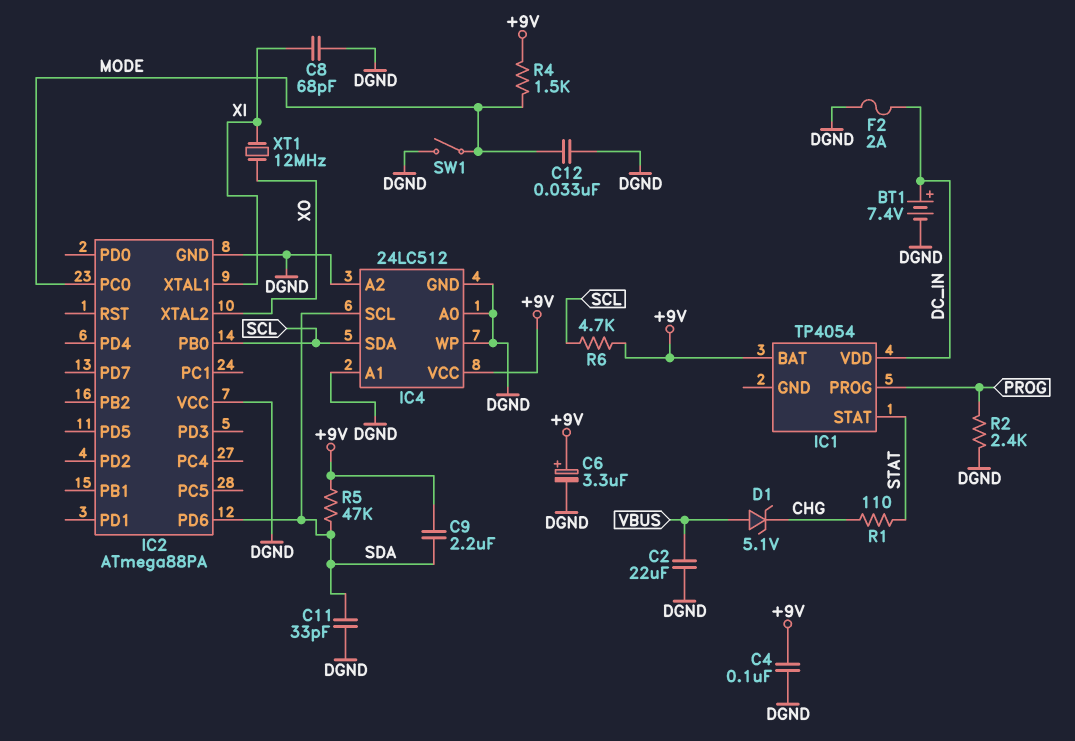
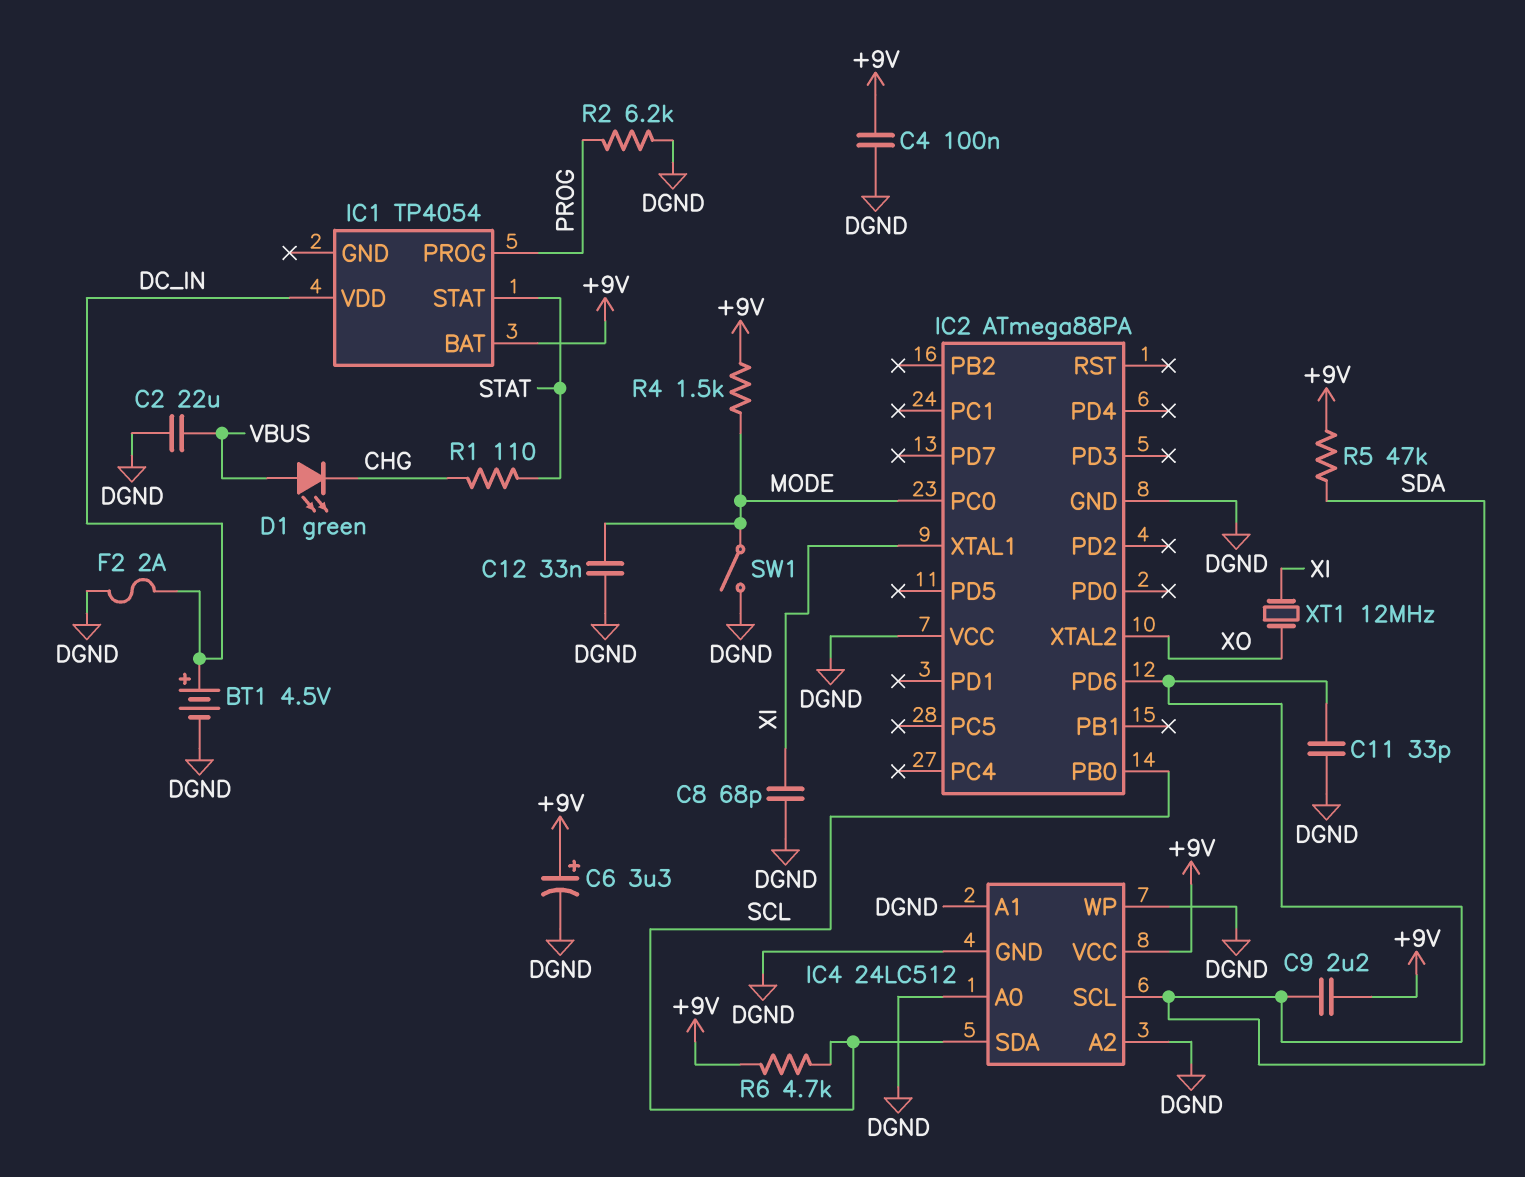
BT1: 7.4V (plus DC_IN, minus DGND) -> 4.5V (plus DC_IN, minus DGND)
D1: zener 5.1V (A VBUS, K CHG) -> LED green (A VBUS, K CHG)
R2: 2.4k (DGND, PROG) -> 6.2k (DGND, PROG)

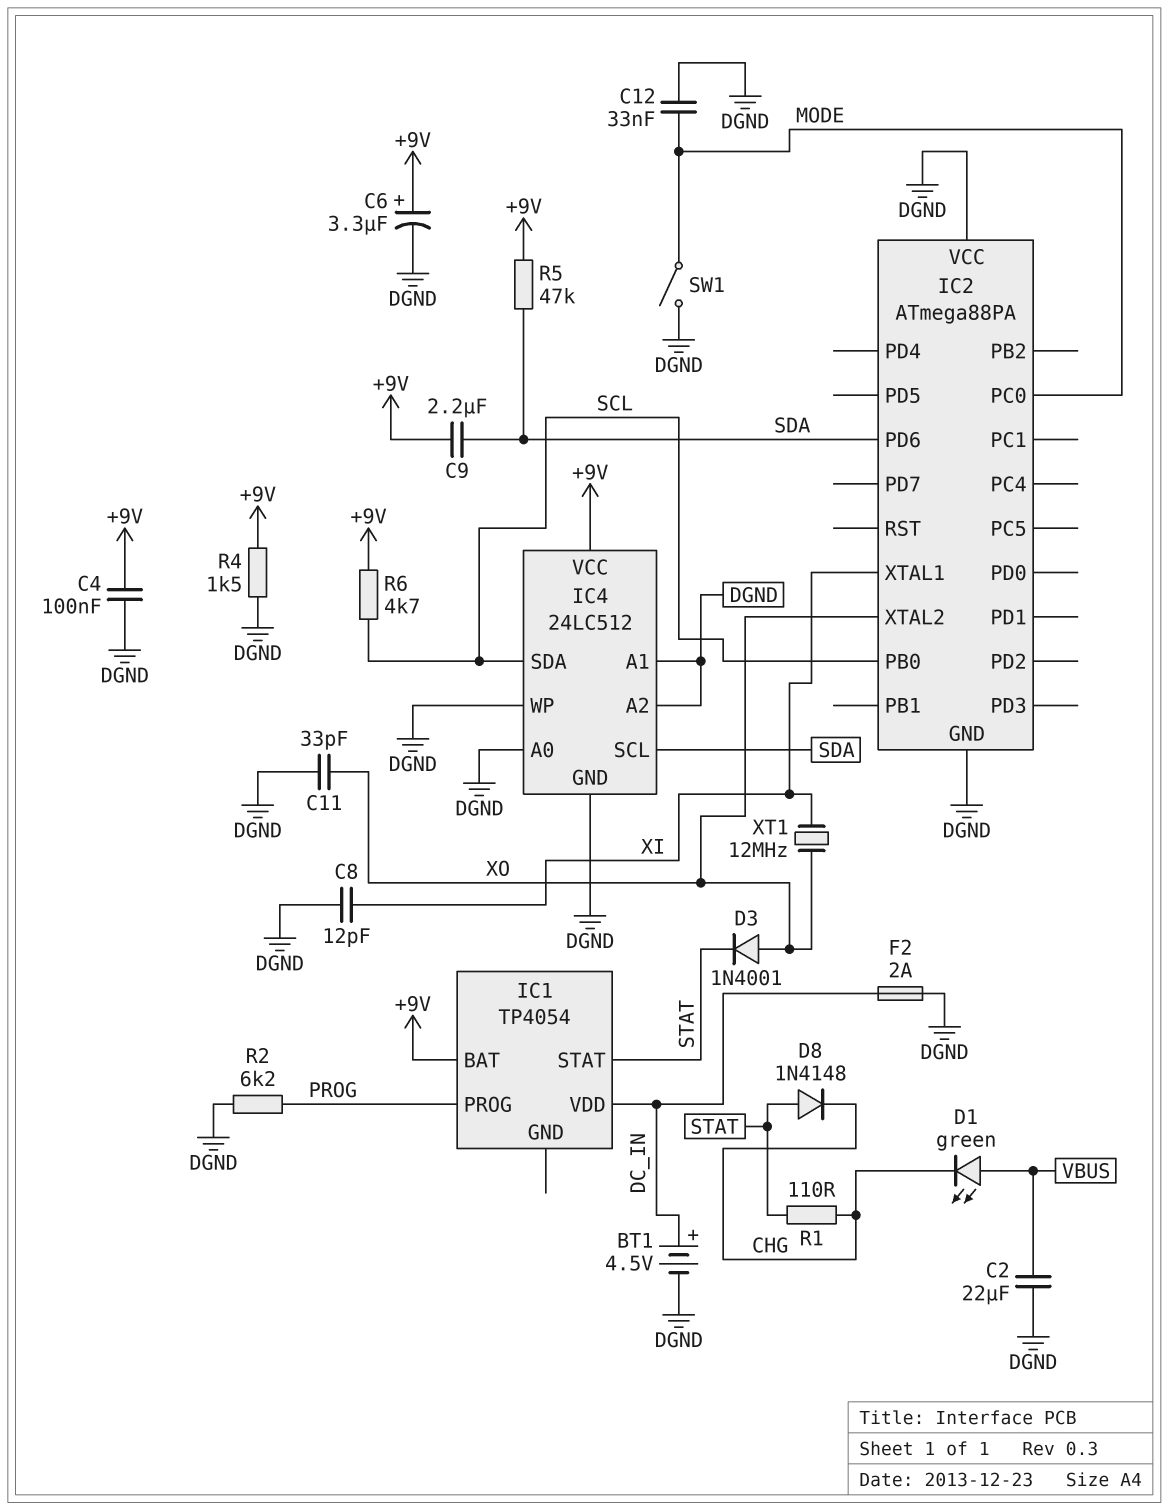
C8: 68pF (DGND, XI) -> 12pF (DGND, XI)
C11: 33pF (DGND, SDA) -> 33pF (DGND, XO)
D3: none -> diode 1N4001 (A XO, K STAT)
D8: none -> diode 1N4148 (A STAT, K CHG)
R4: 1.5k (+9V, MODE) -> 1.5k (+9V, DGND)

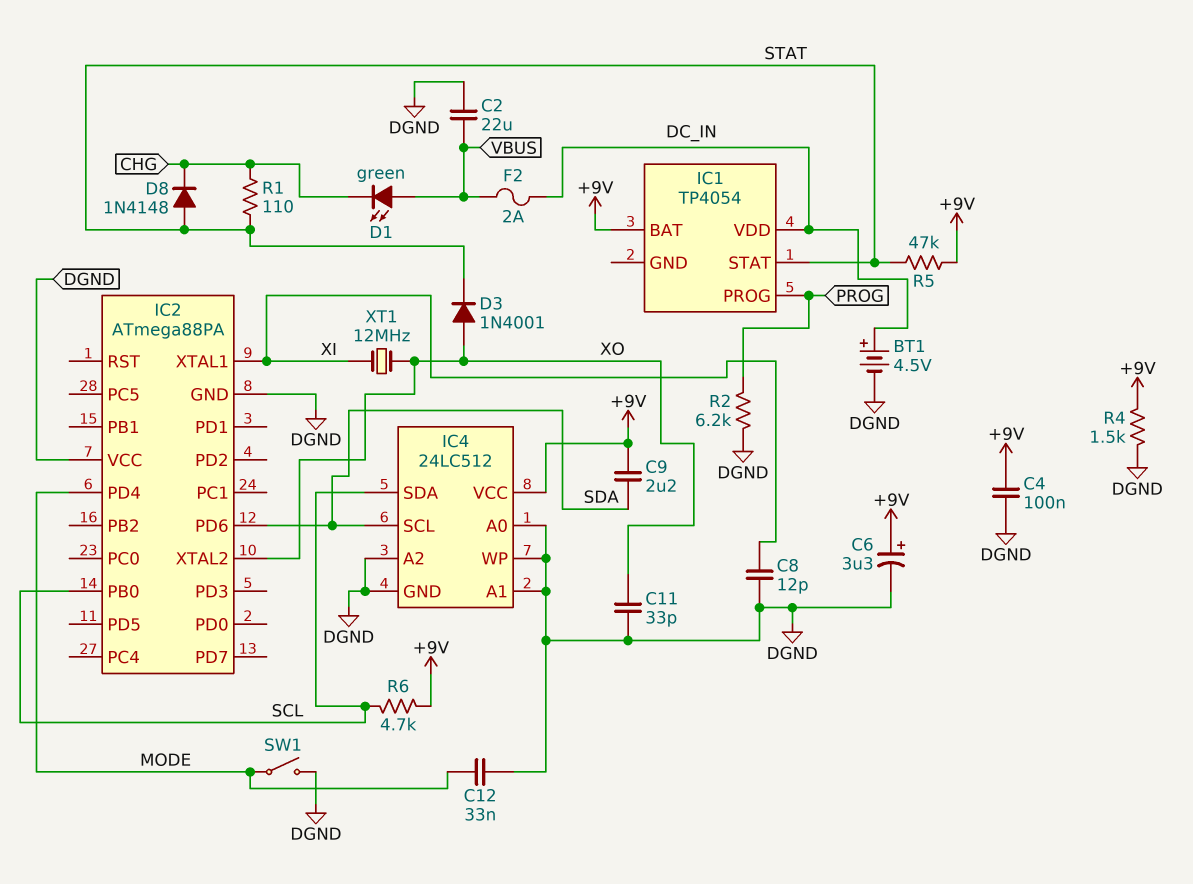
F2: 2A (DC_IN, DGND) -> 2A (DC_IN, VBUS)
IC2 pin PC0: MODE -> none
IC2 pin PD4: none -> MODE
R5: 47k (+9V, SDA) -> 47k (+9V, STAT)

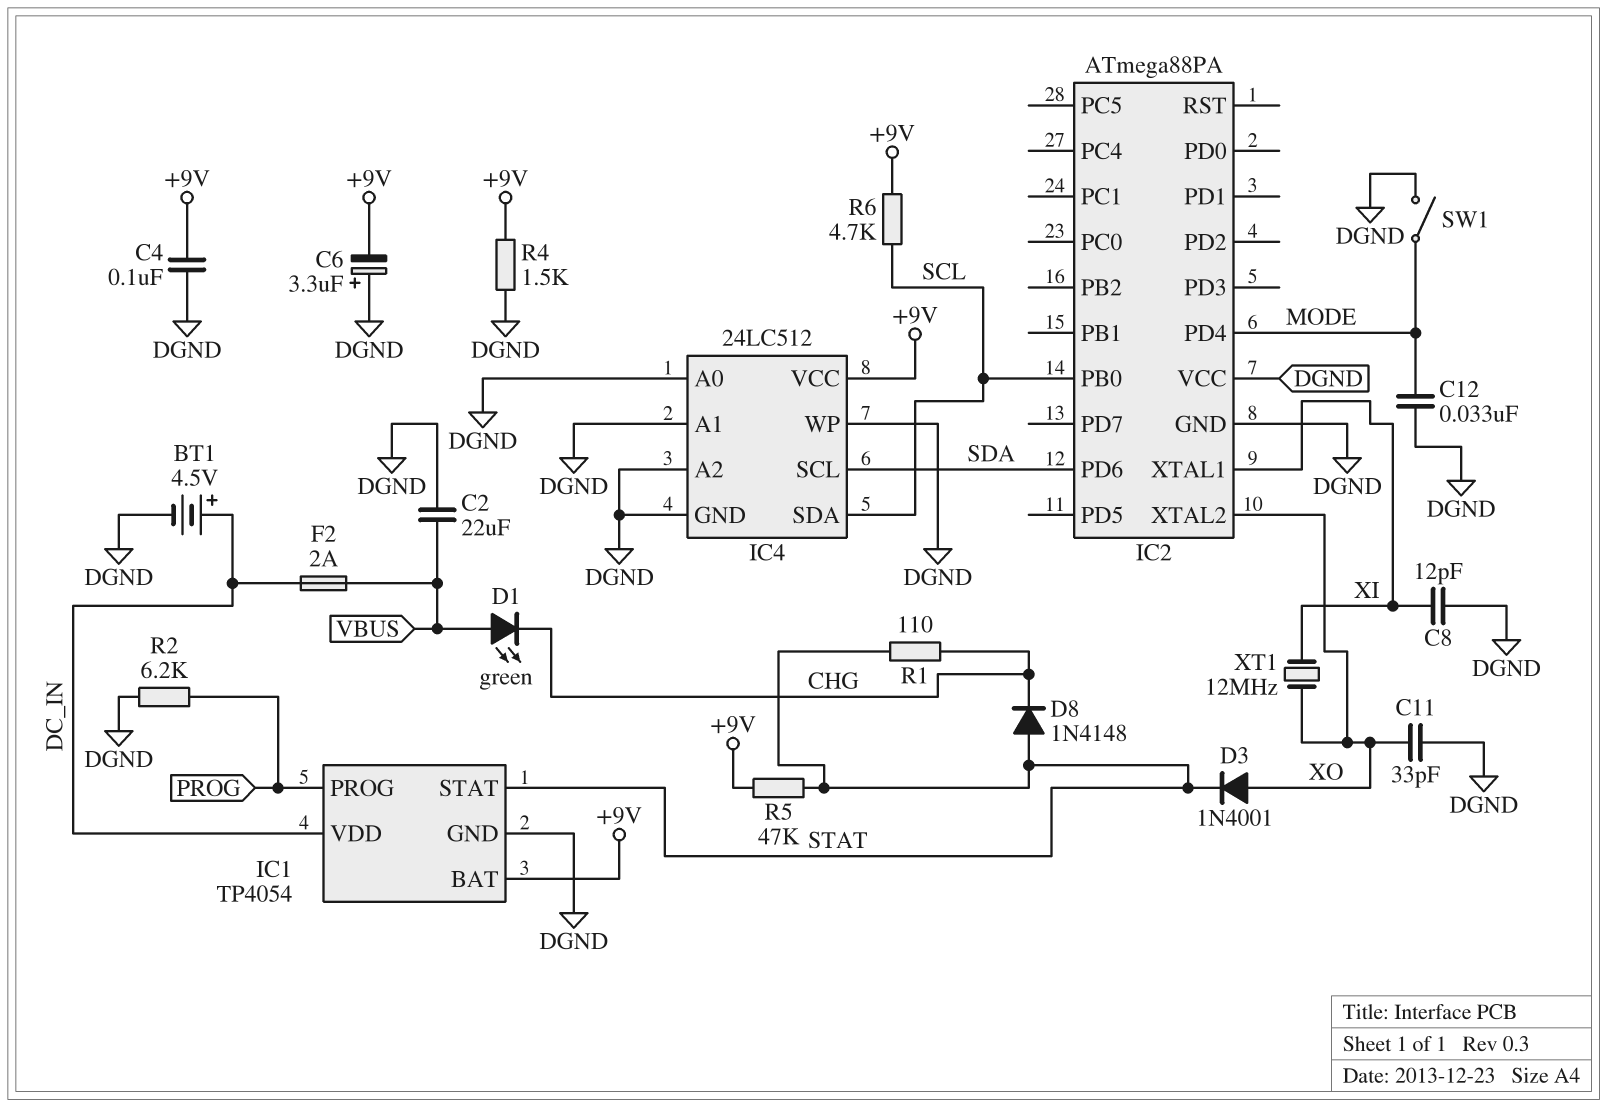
C6: 3.3uF (plus +9V, minus DGND) -> 3.3uF (plus DGND, minus +9V)
C9: 2.2uF (+9V, SDA) -> none
IC1 pin GND: none -> DGND

